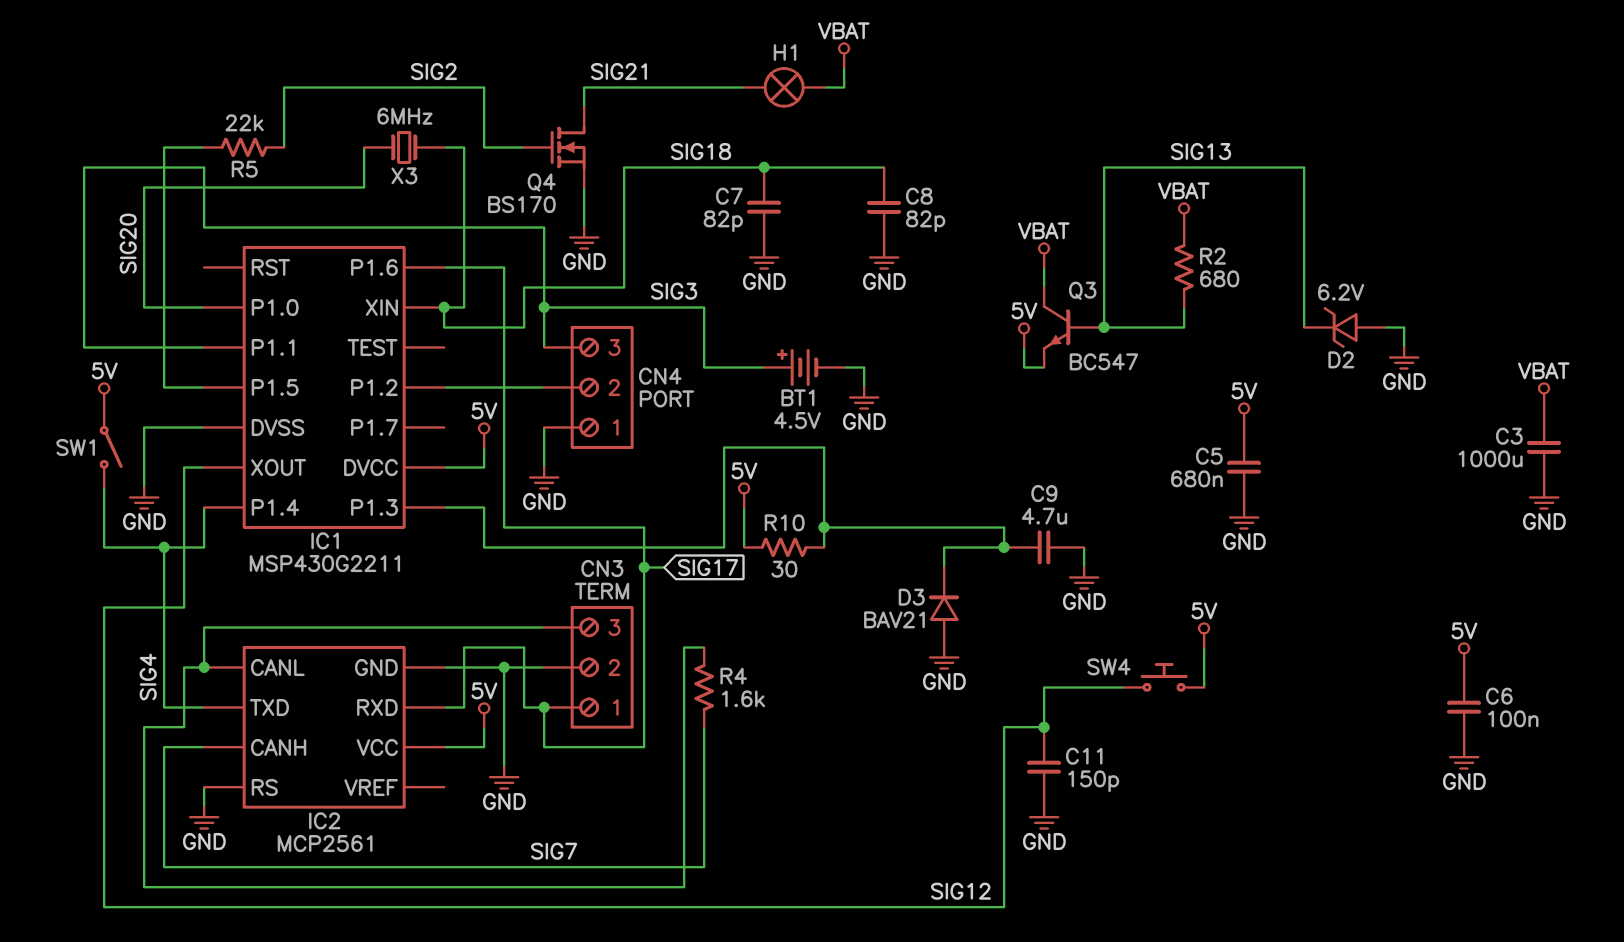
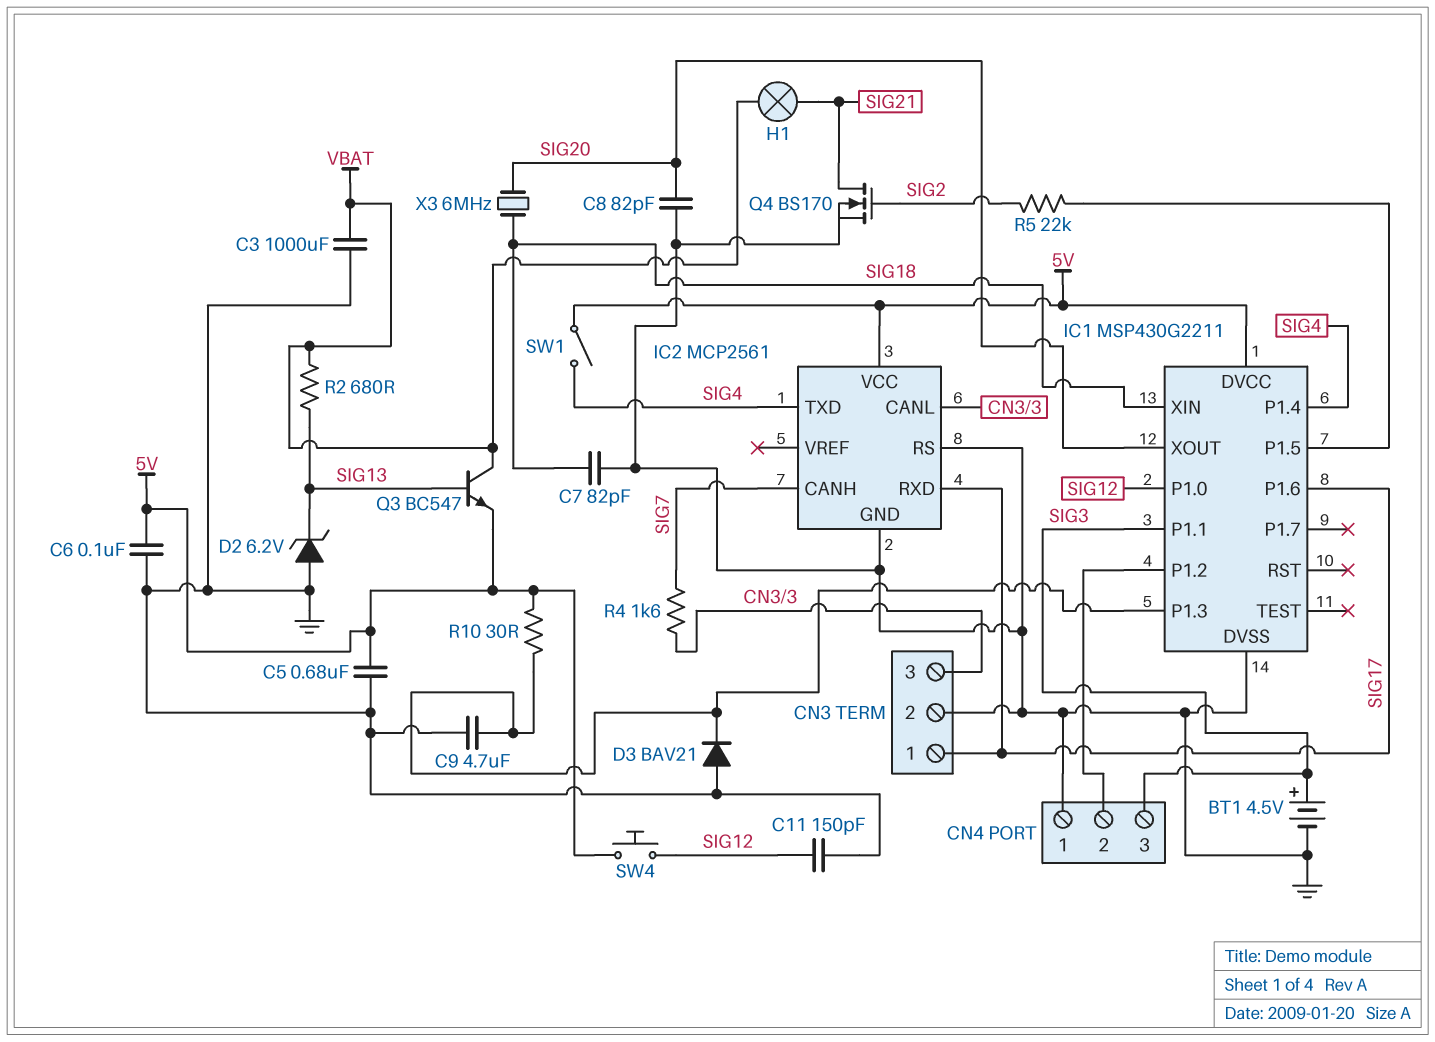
C8: 82pF (GND, SIG18) -> 82pF (GND, SIG20)
IC1 pin P1.0: SIG20 -> SIG12
IC1 pin XOUT: SIG12 -> SIG20

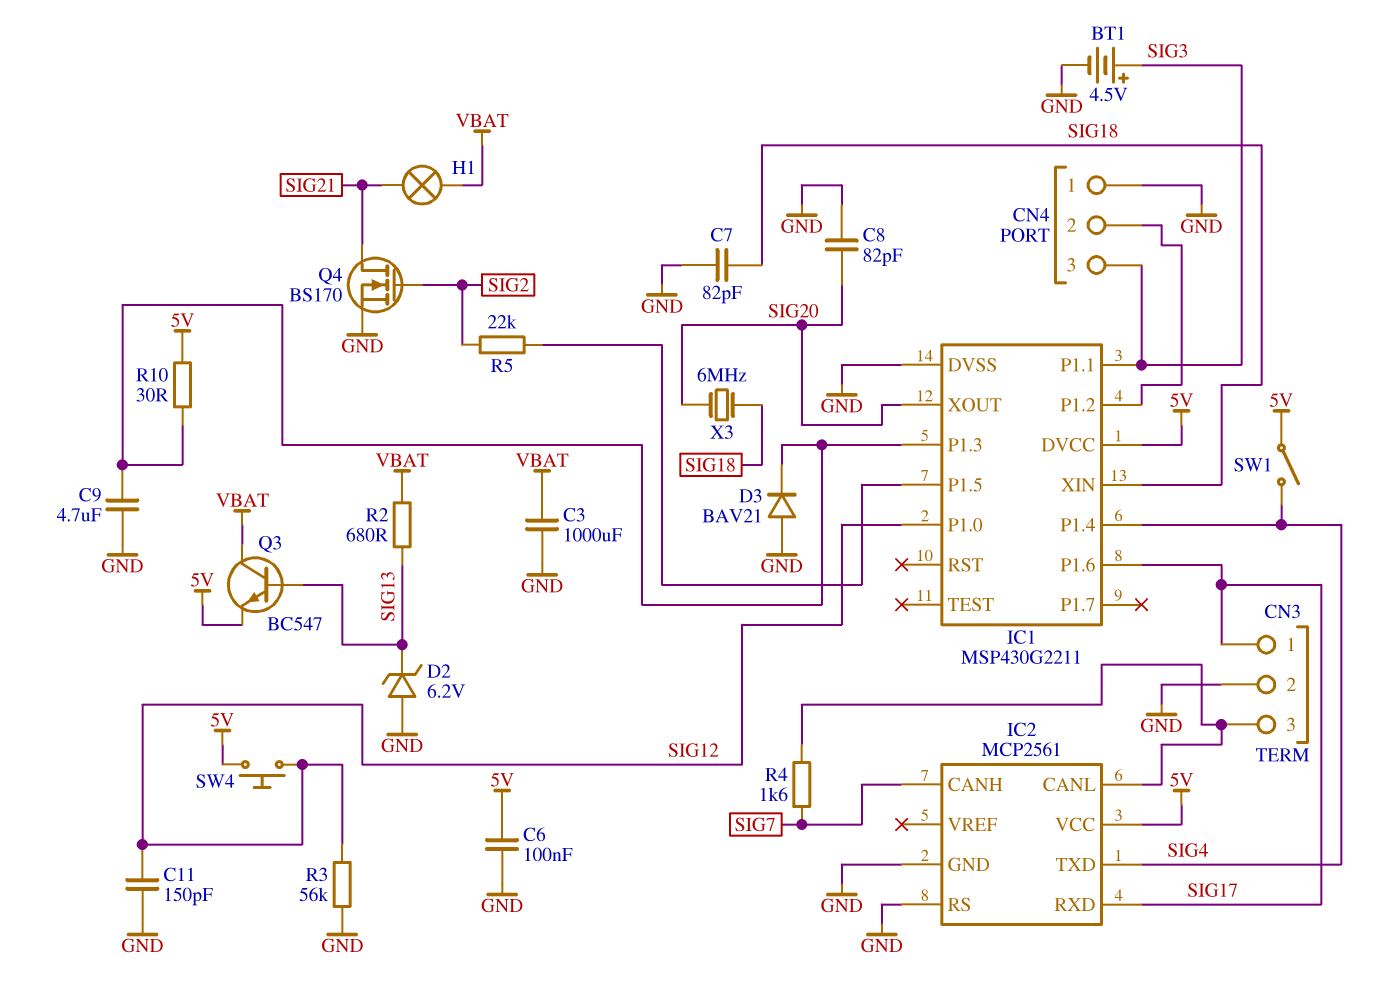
C5: 680nF (5V, GND) -> none
R3: none -> 56k (GND, SIG12)

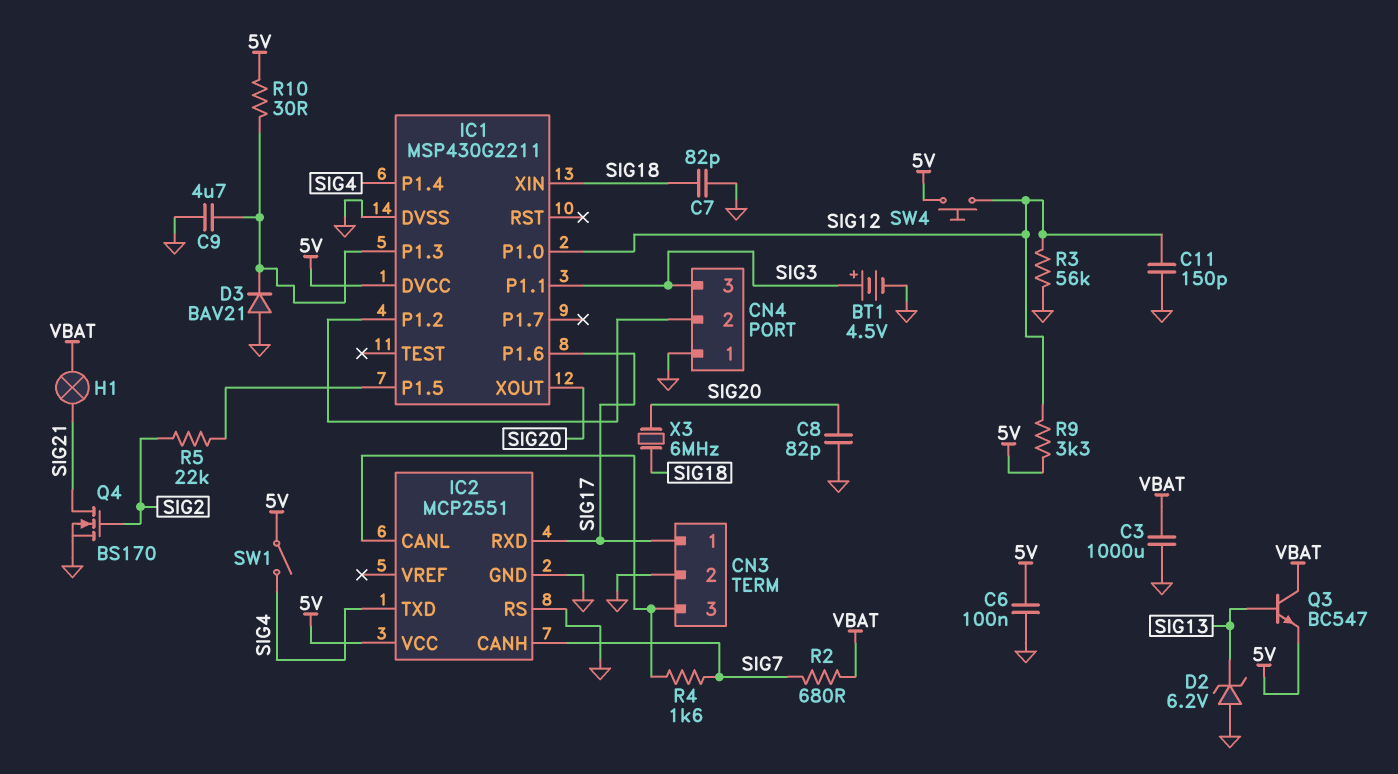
IC2: MCP2561 -> MCP2551
R2: 680 (SIG13, VBAT) -> 680 (SIG7, VBAT)
R9: none -> 3.3k (5V, SIG12)

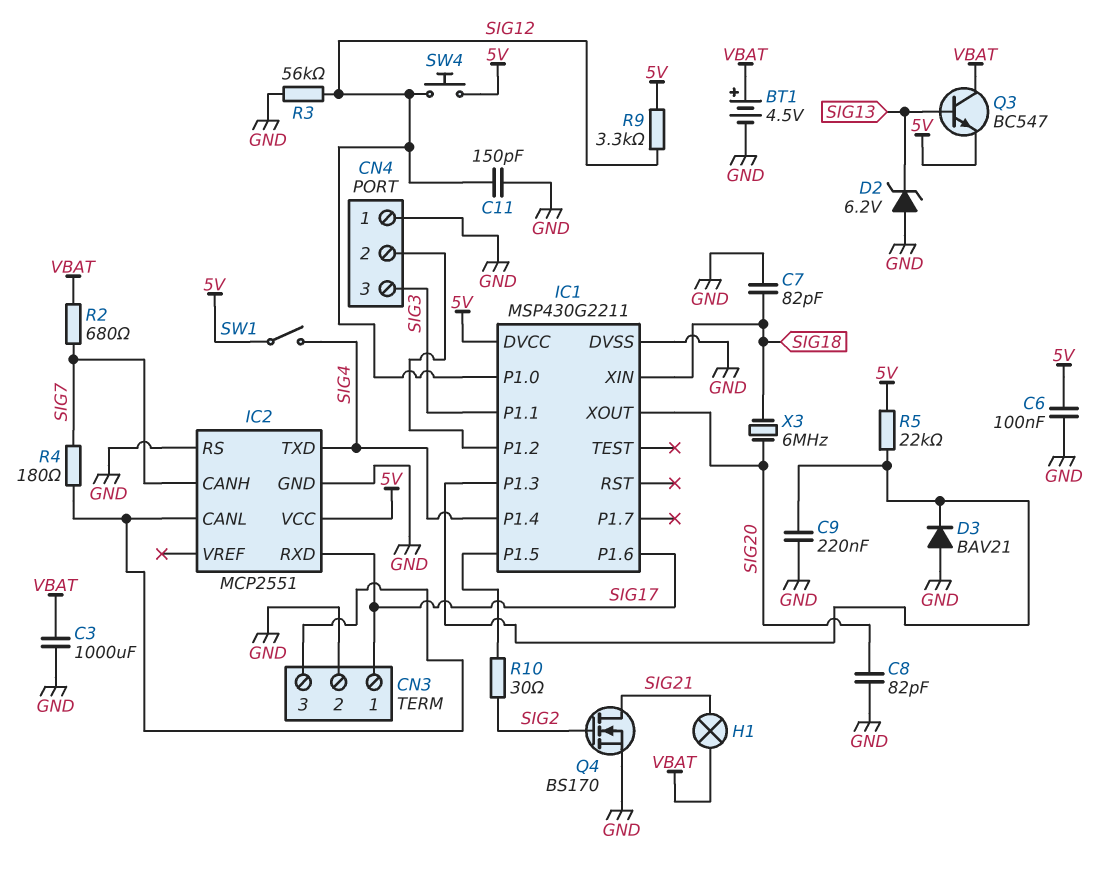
BT1: 4.5V (plus SIG3, minus GND) -> 4.5V (plus VBAT, minus GND)
C9: 4.7uF (GND, IC1/P1.3) -> 220nF (GND, IC1/P1.3)
R4: 1.6k (CN3/3, SIG7) -> 180 (CN3/3, SIG7)
R5: 22k (IC1/P1.5, SIG2) -> 22k (5V, IC1/P1.3)
R10: 30 (5V, IC1/P1.3) -> 30 (IC1/P1.5, SIG2)

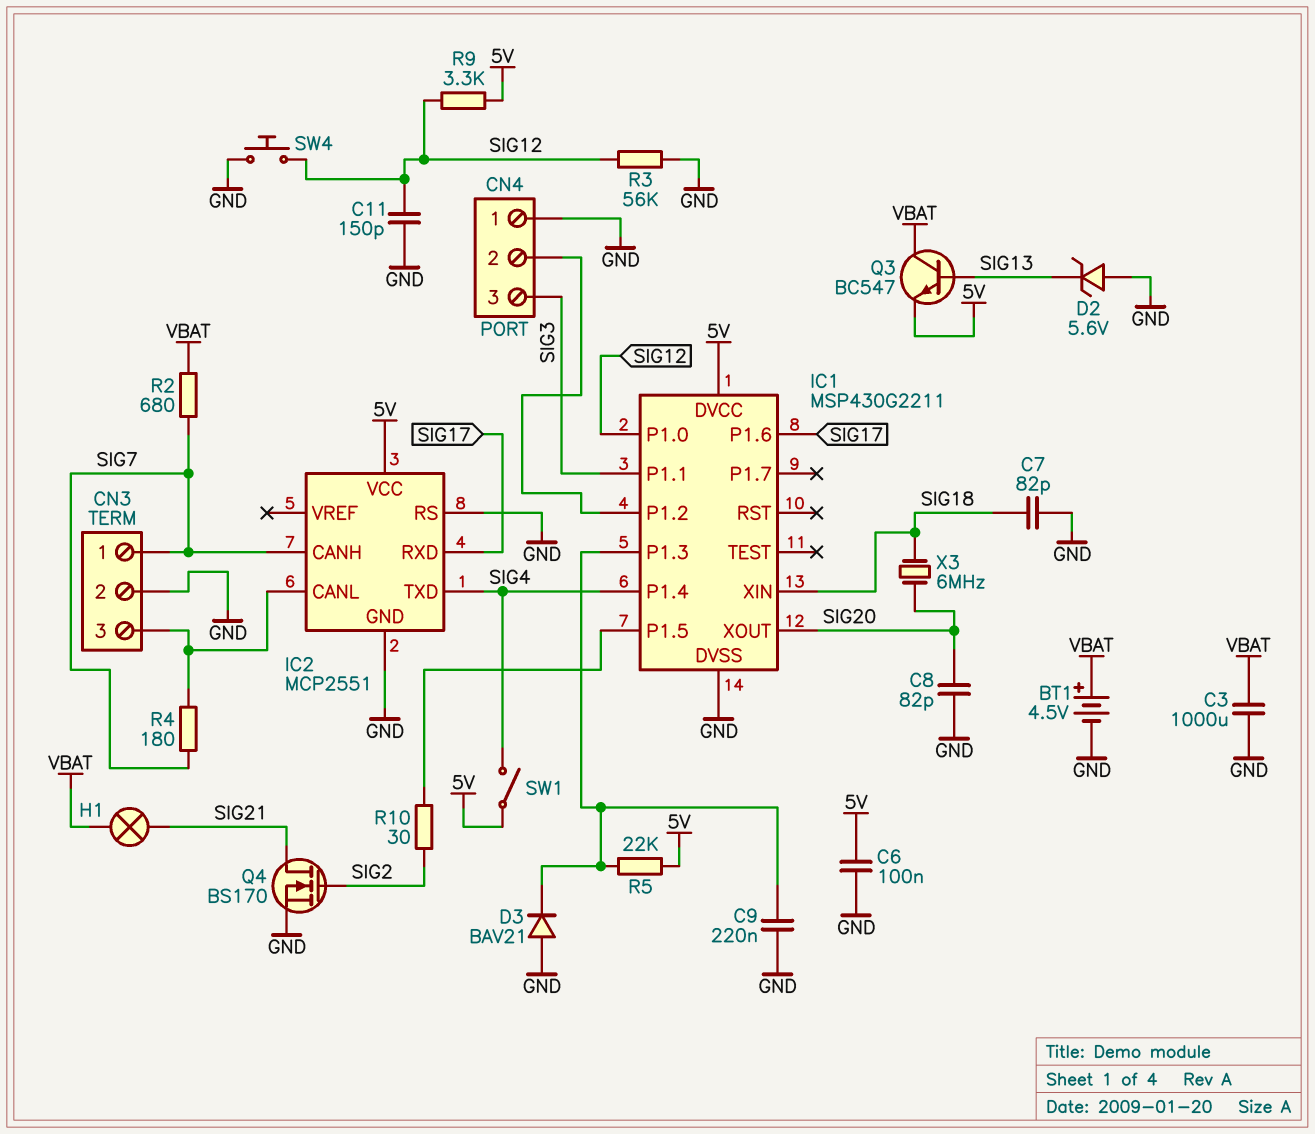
CN3 pin 1: SIG17 -> SIG7
D2: zener 6.2V (A GND, K SIG13) -> zener 5.6V (A GND, K SIG13)
SW4: button (5V, SIG12) -> button (GND, SIG12)

